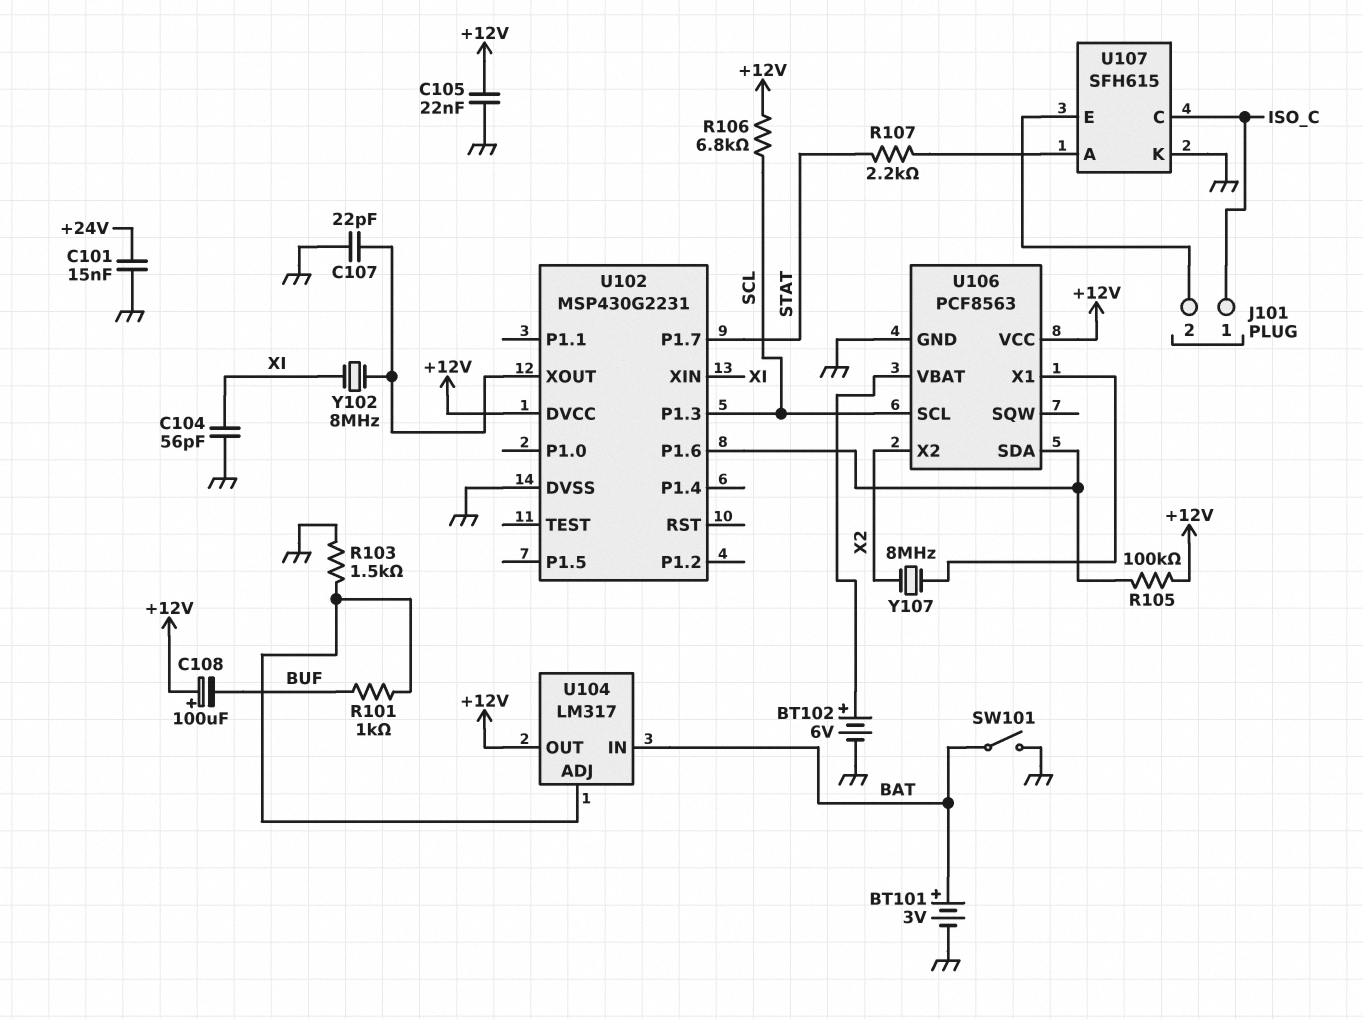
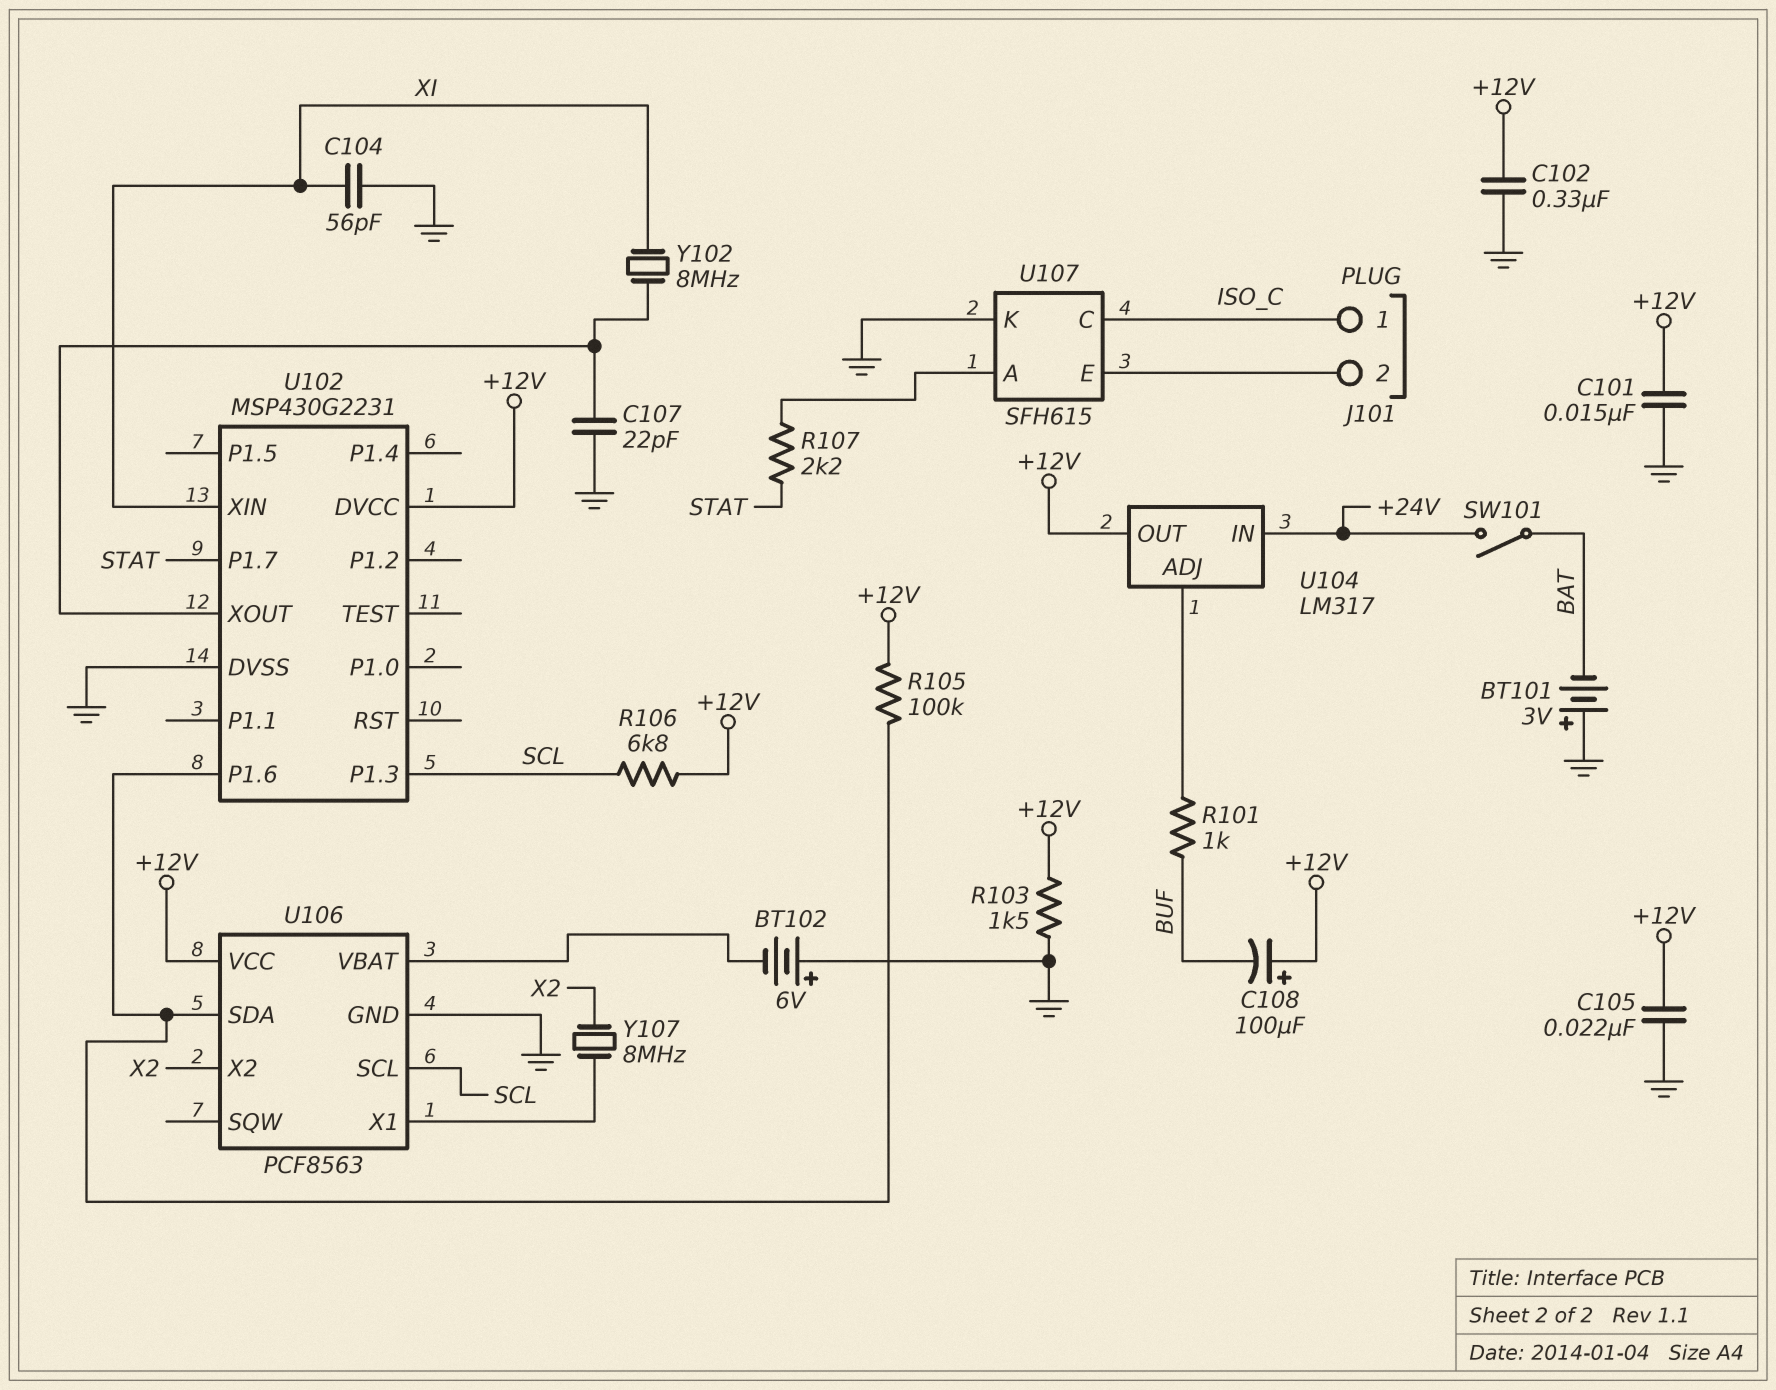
BT101: 3V (plus BAT, minus GND) -> 3V (plus GND, minus BAT)
BT102: 6V (plus U106/VBAT, minus GND) -> 6V (plus GND, minus U106/VBAT)
C101: 15nF (+24V, GND) -> 15nF (+12V, GND)
C102: none -> 330nF (+12V, GND)
R103: 1.5k (GND, U104/ADJ) -> 1.5k (+12V, GND)
SW101: switch (BAT, GND) -> switch (+24V, BAT)
U104 pin IN: BAT -> +24V

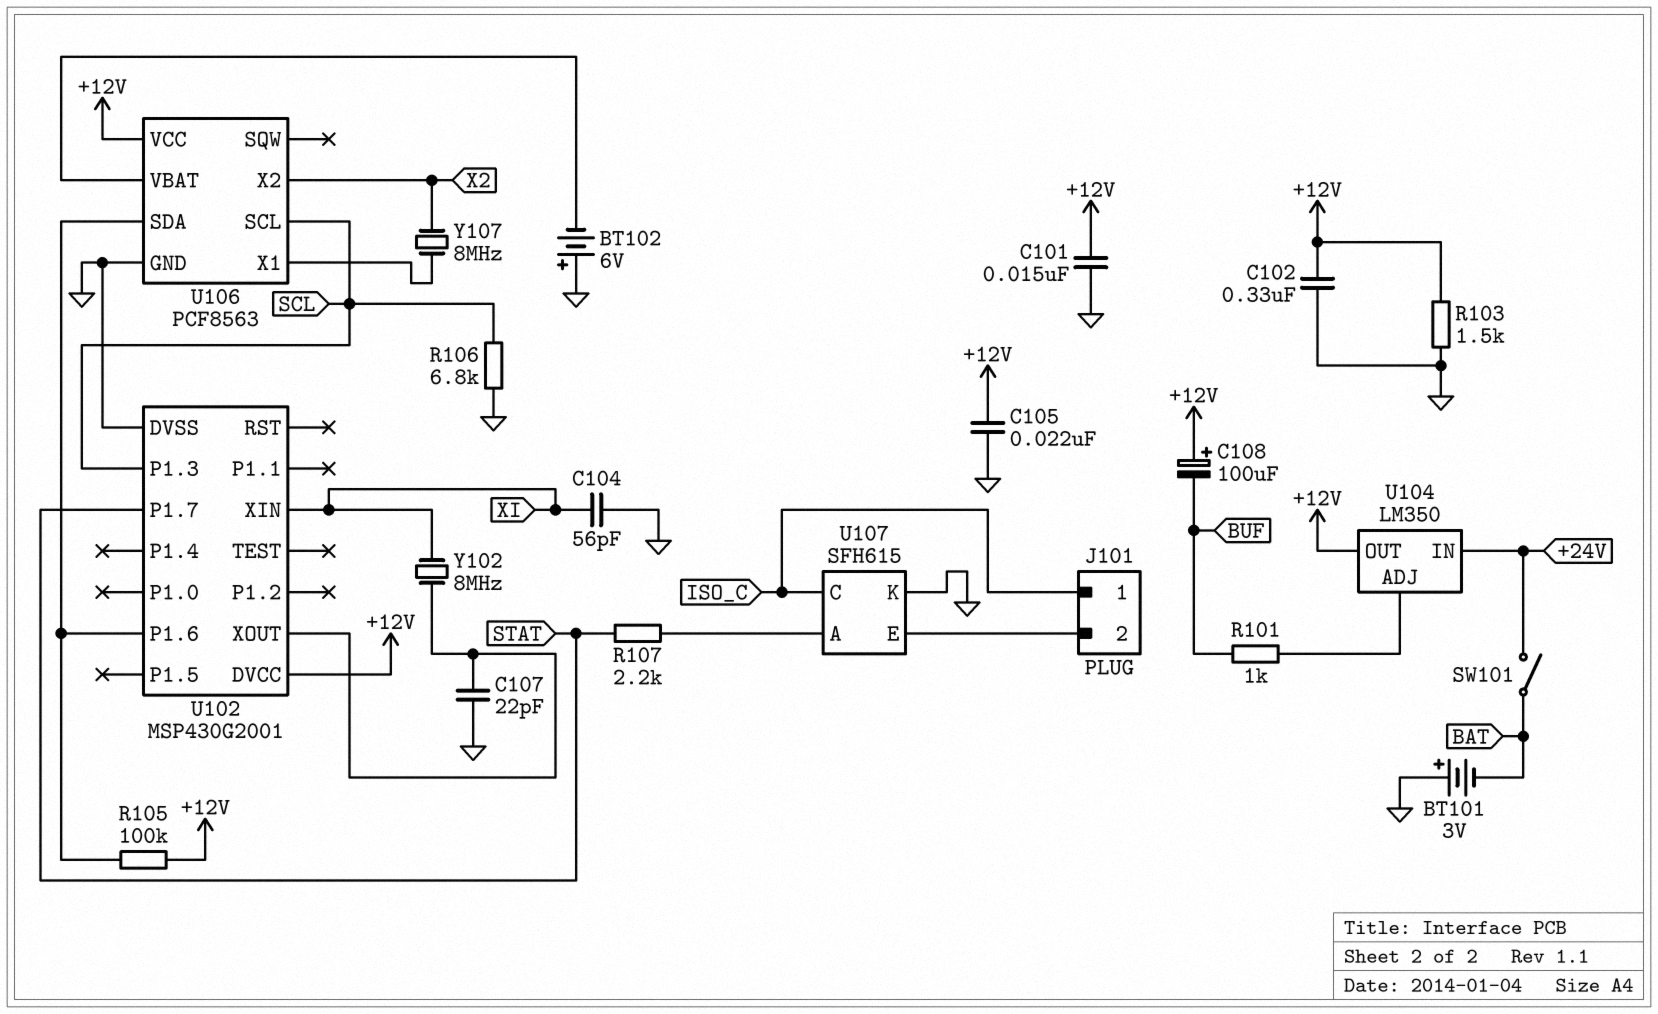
R106: 6.8k (+12V, SCL) -> 6.8k (GND, SCL)
U102: MSP430G2231 -> MSP430G2001
U104: LM317 -> LM350

